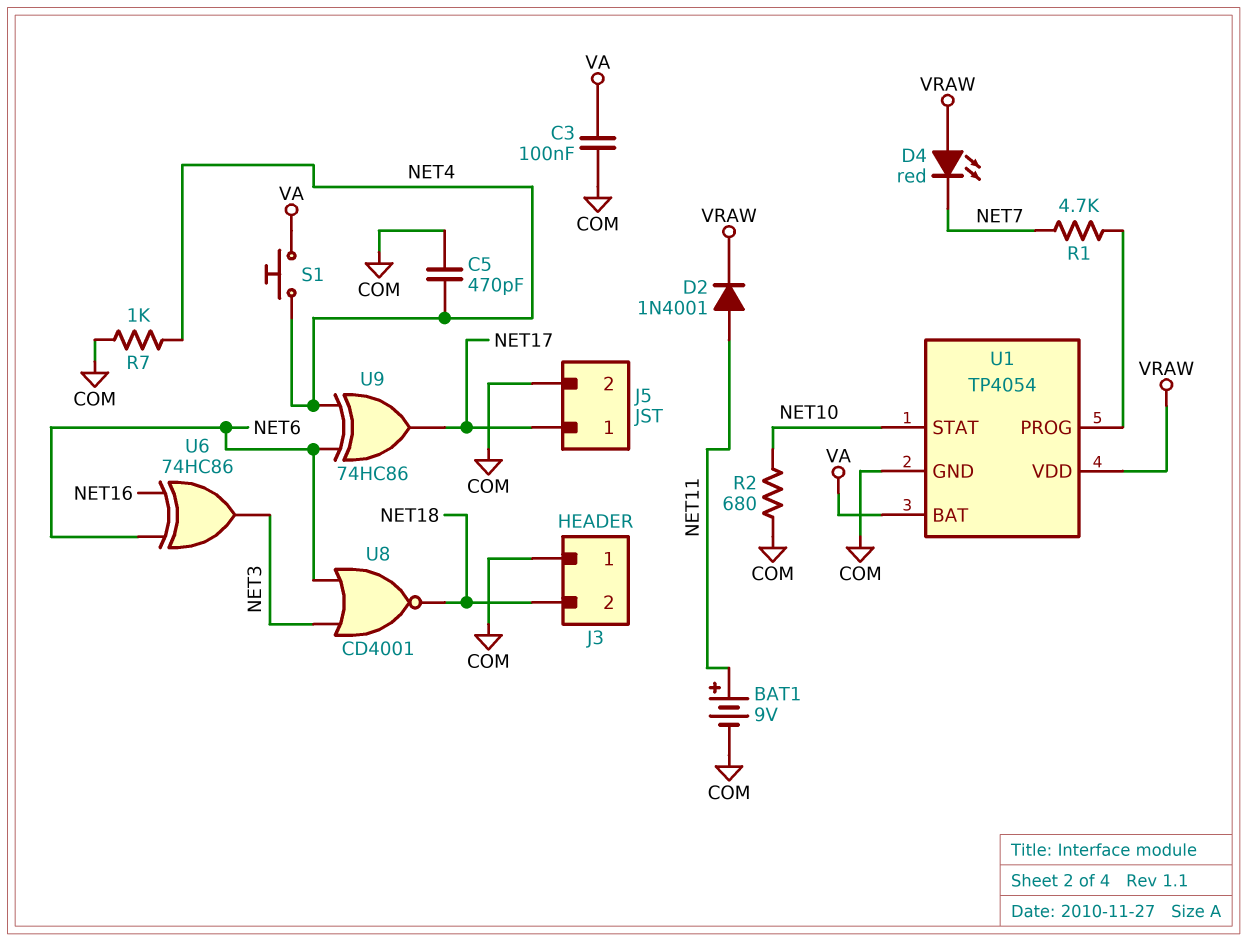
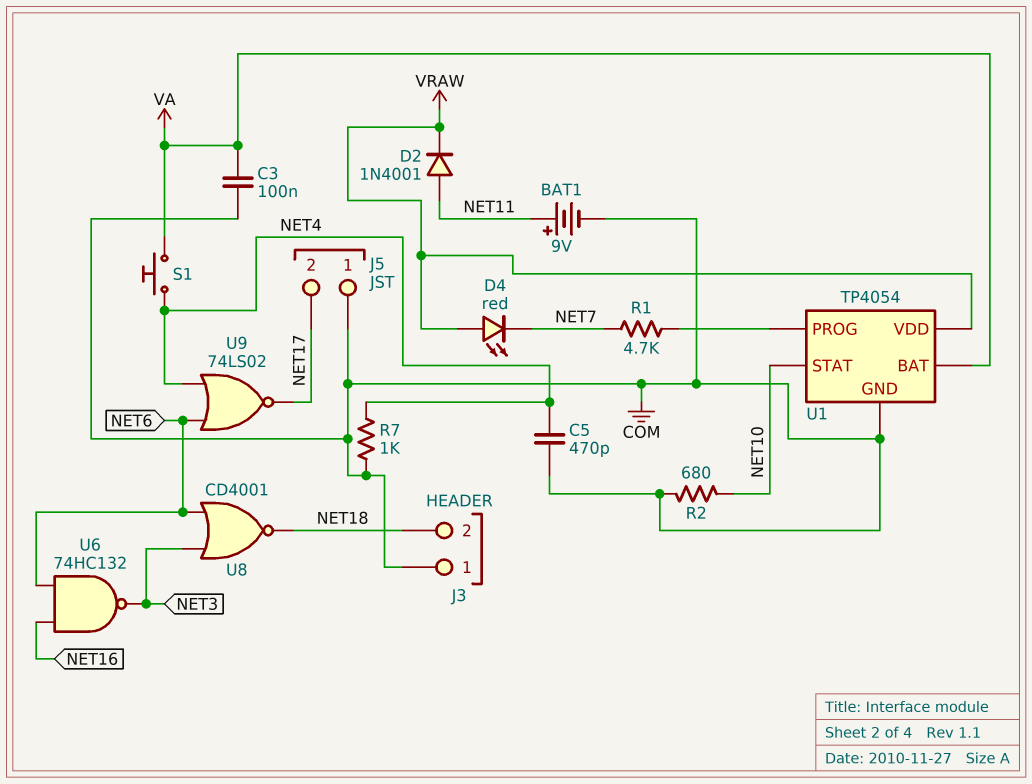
J5 pin 1: NET17 -> COM
J5 pin 2: COM -> NET17
U6: XOR 74HC86 (in NET6, in NET16, out NET3) -> NAND 74HC132 (in NET6, in NET16, out NET3)
U9: XOR 74HC86 (in NET4, in NET6, out NET17) -> NOR 74LS02 (in NET4, in NET6, out NET17)

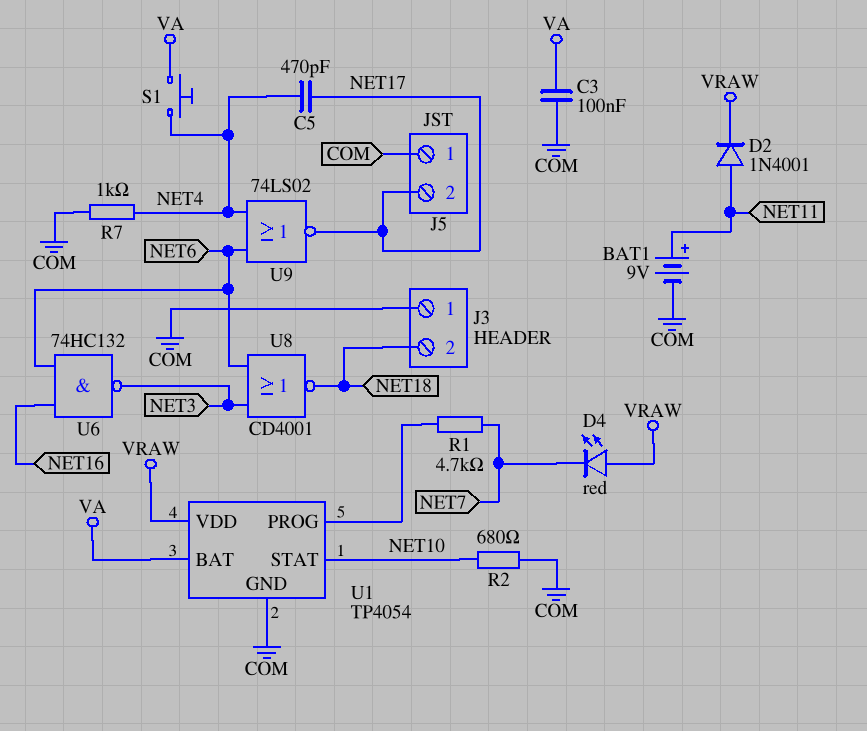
C5: 470pF (COM, NET4) -> 470pF (NET4, NET17)

